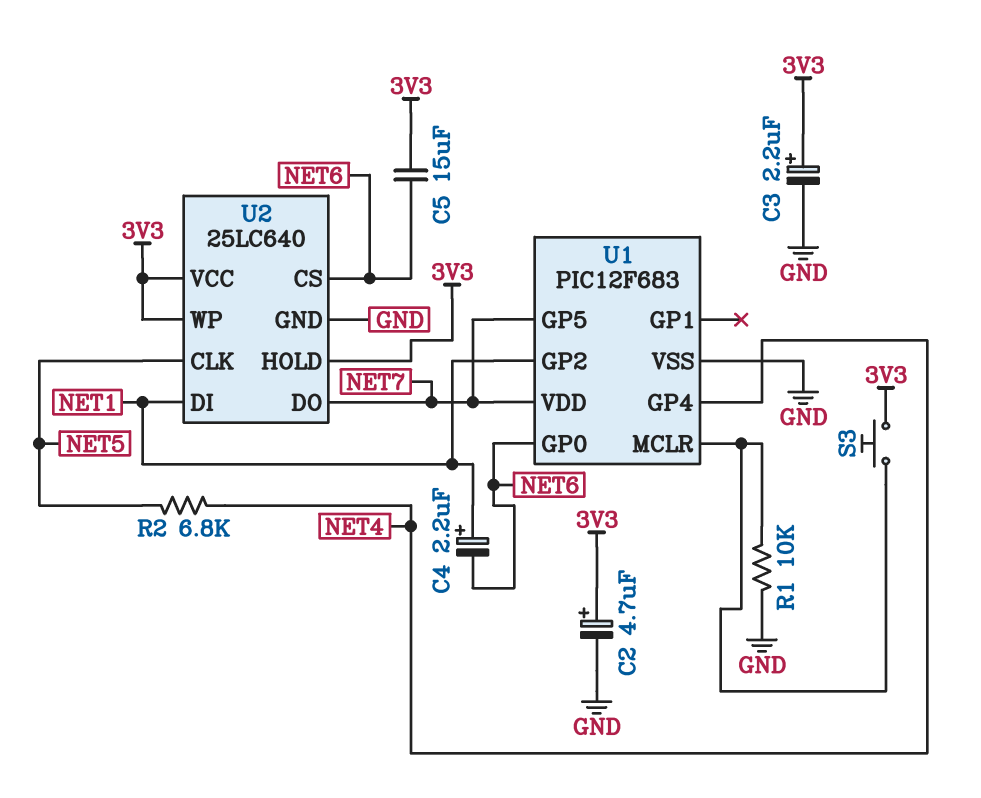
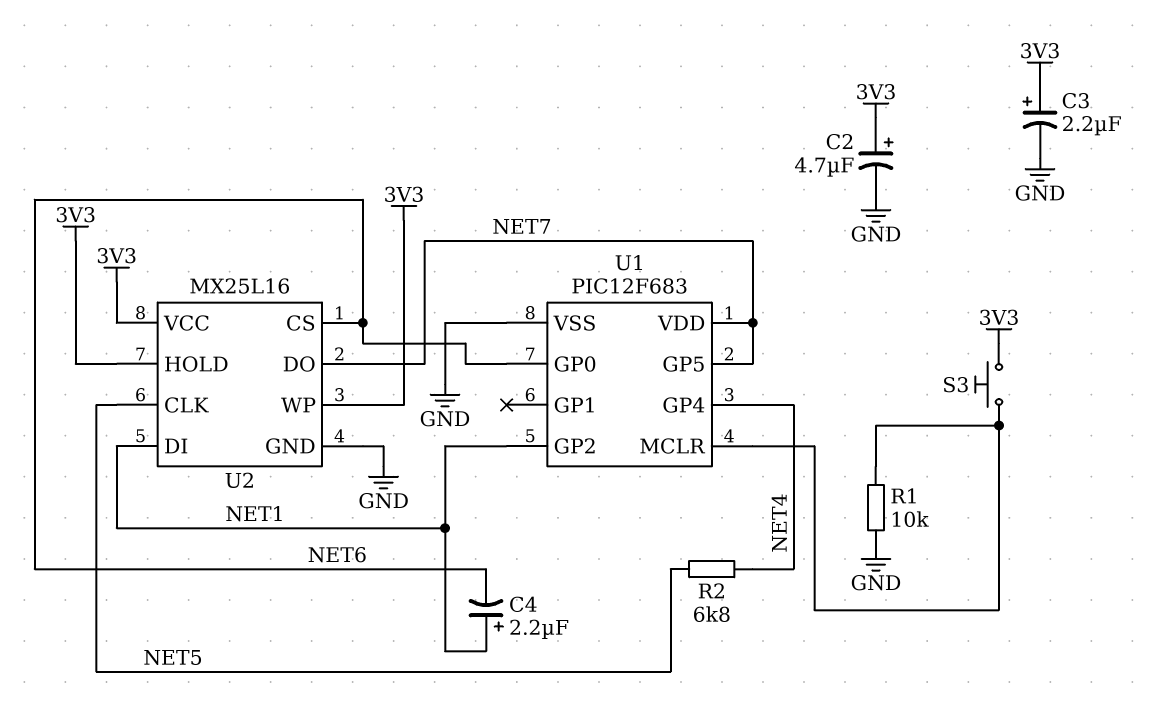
C5: 15uF (3V3, NET6) -> none
U2: 25LC640 -> MX25L16

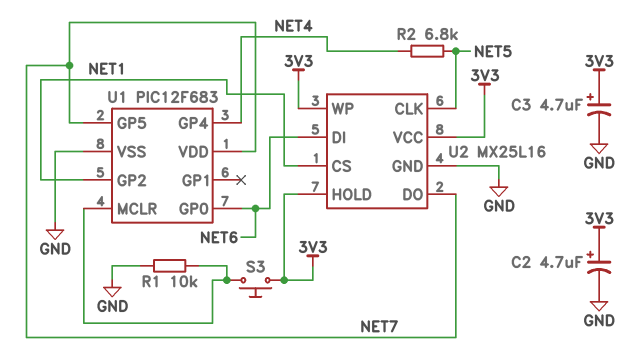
C3: 2.2uF (plus 3V3, minus GND) -> 4.7uF (plus 3V3, minus GND)
C4: 2.2uF (plus NET1, minus NET6) -> none
U2 pin CS: NET6 -> NET1
U2 pin DI: NET1 -> NET6

